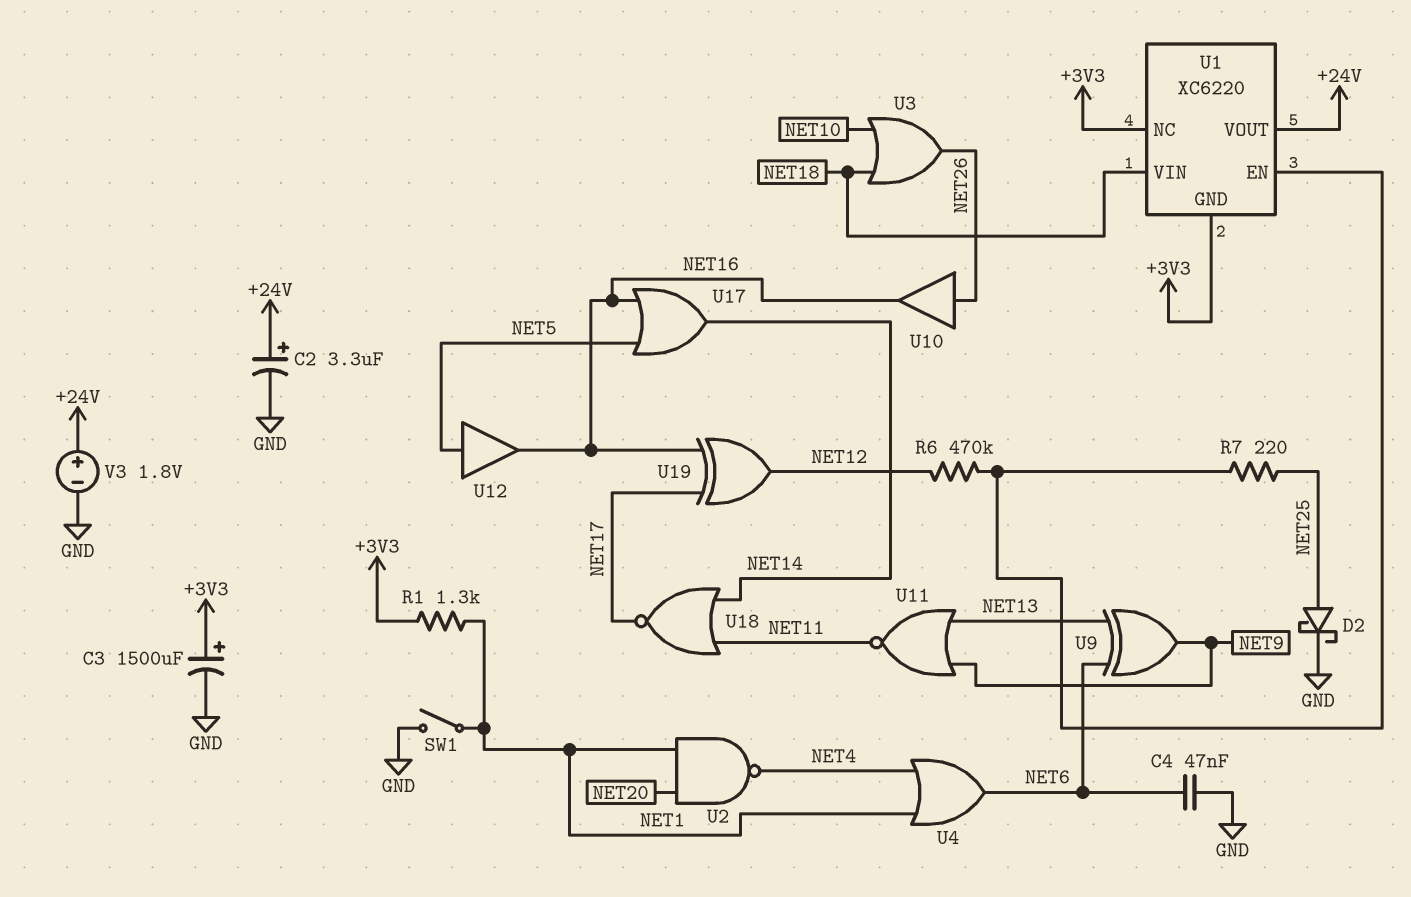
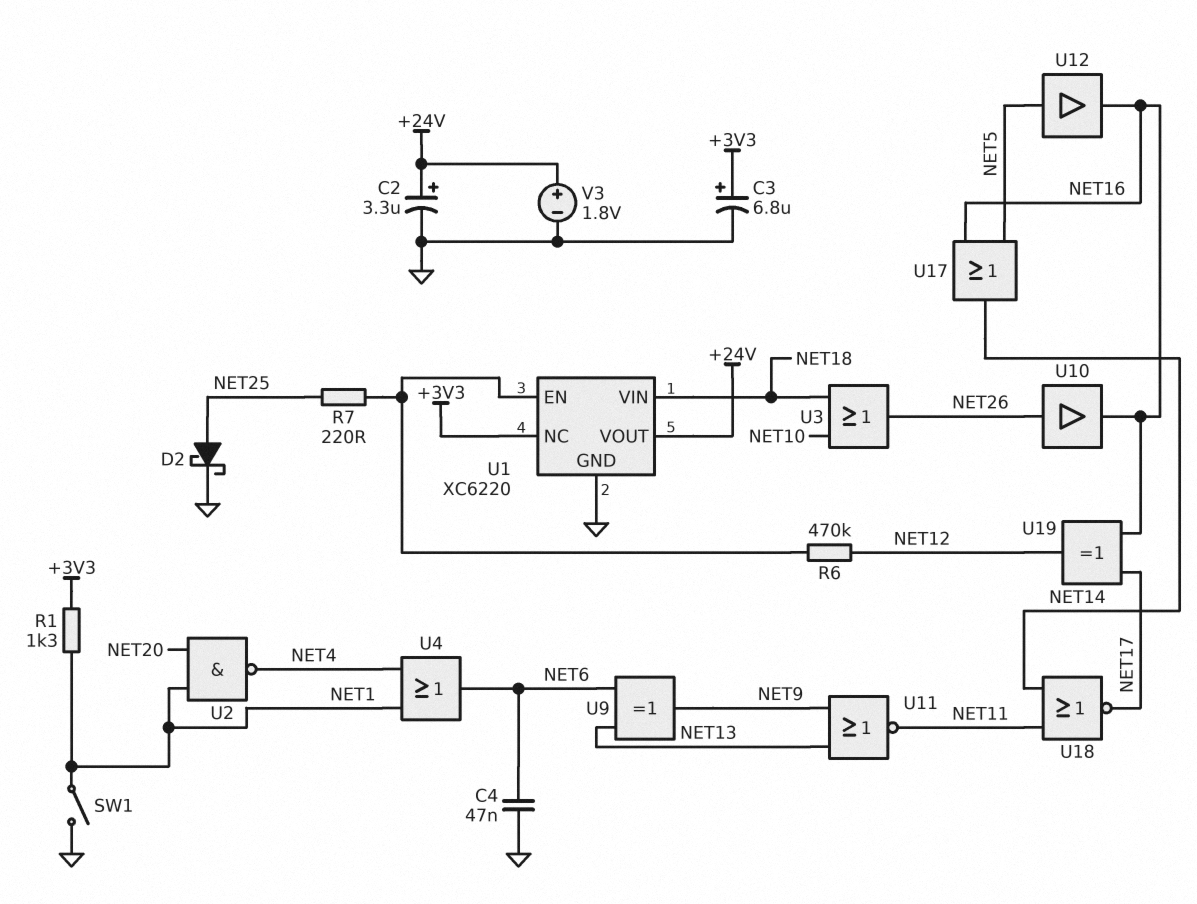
C3: 1500uF (plus +3V3, minus GND) -> 6.8uF (plus +3V3, minus GND)
U1 pin GND: +3V3 -> GND

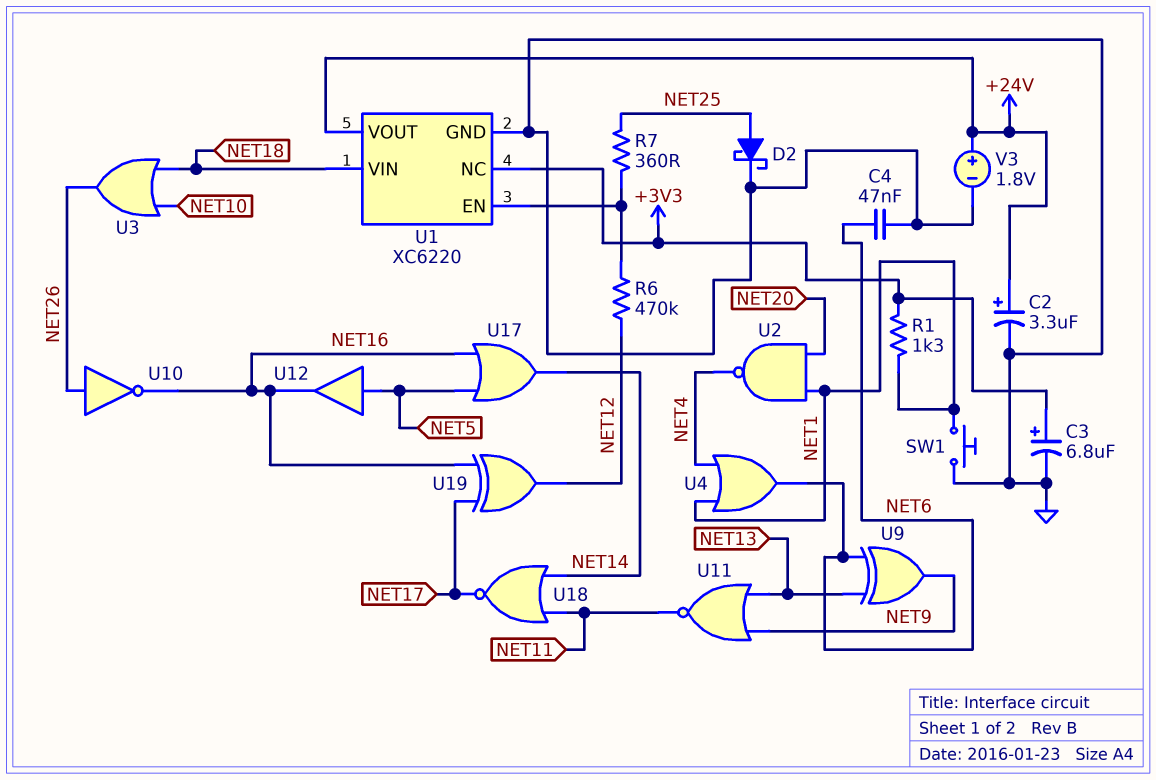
R7: 220 (NET25, U1/EN) -> 360 (NET25, U1/EN)
SW1: switch (GND, NET1) -> button (GND, NET1)
U10: buffer (in NET26, out NET16) -> NOT (in NET26, out NET16)

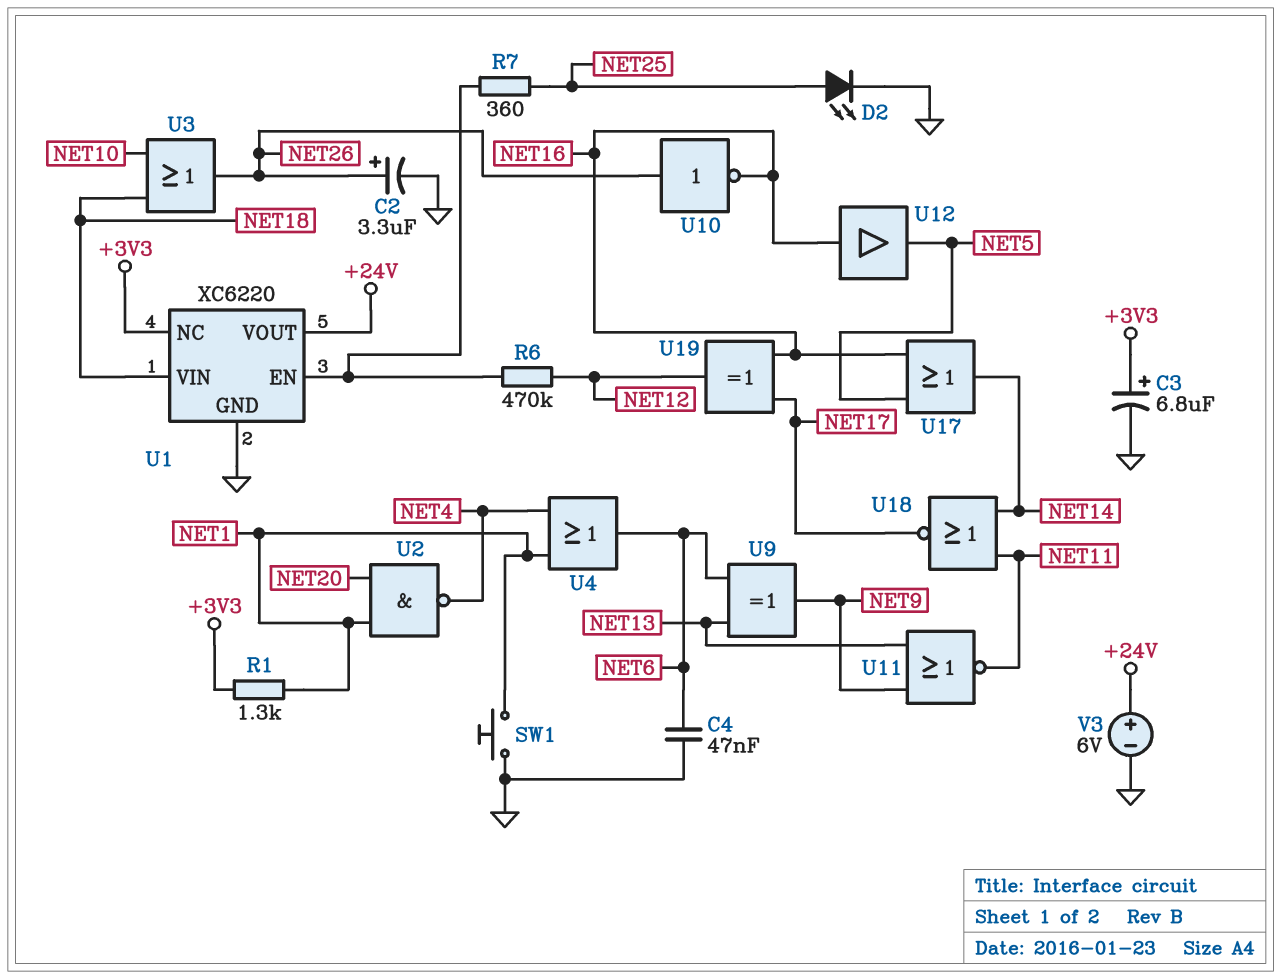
C2: 3.3uF (plus +24V, minus GND) -> 3.3uF (plus NET26, minus GND)
D2: schottky (A NET25, K GND) -> LED (A NET25, K GND)
U12: buffer (in NET5, out NET16) -> buffer (in NET16, out NET5)
V3: 1.8V (plus +24V, minus GND) -> 6V (plus +24V, minus GND)

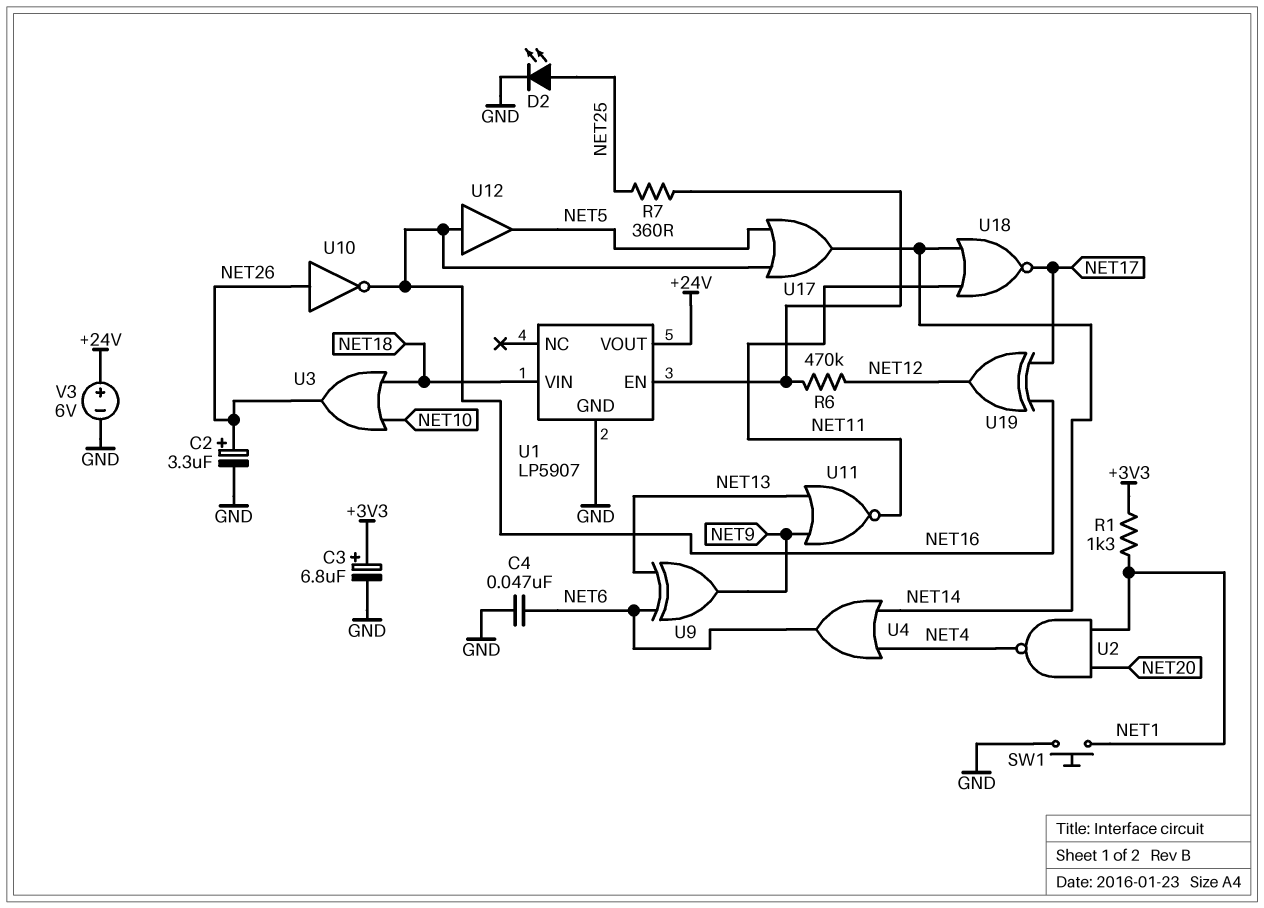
U1: XC6220 -> LP5907
U1 pin NC: +3V3 -> none
U4: OR (in NET1, in NET4, out NET6) -> OR (in NET4, in NET14, out NET6)

